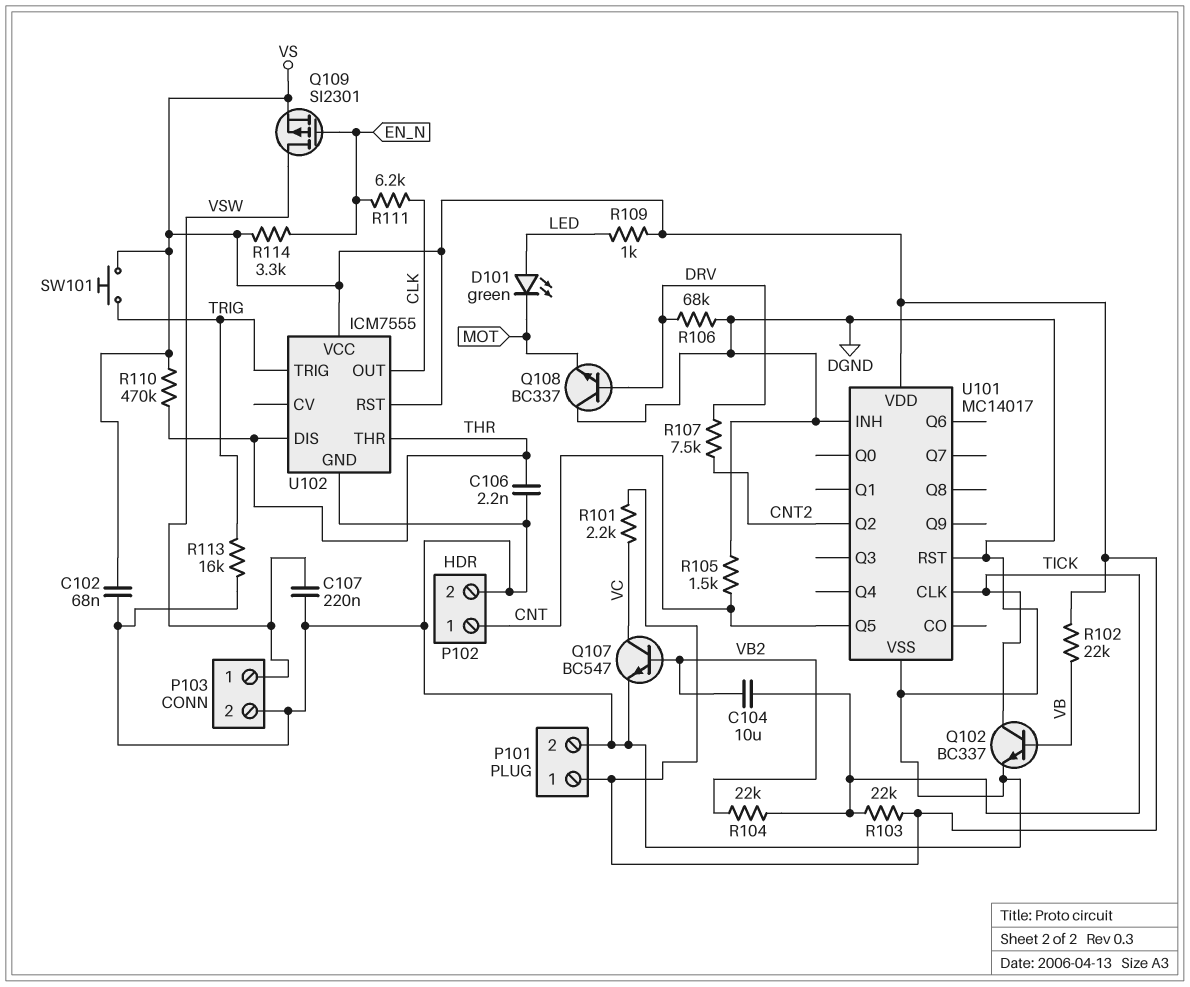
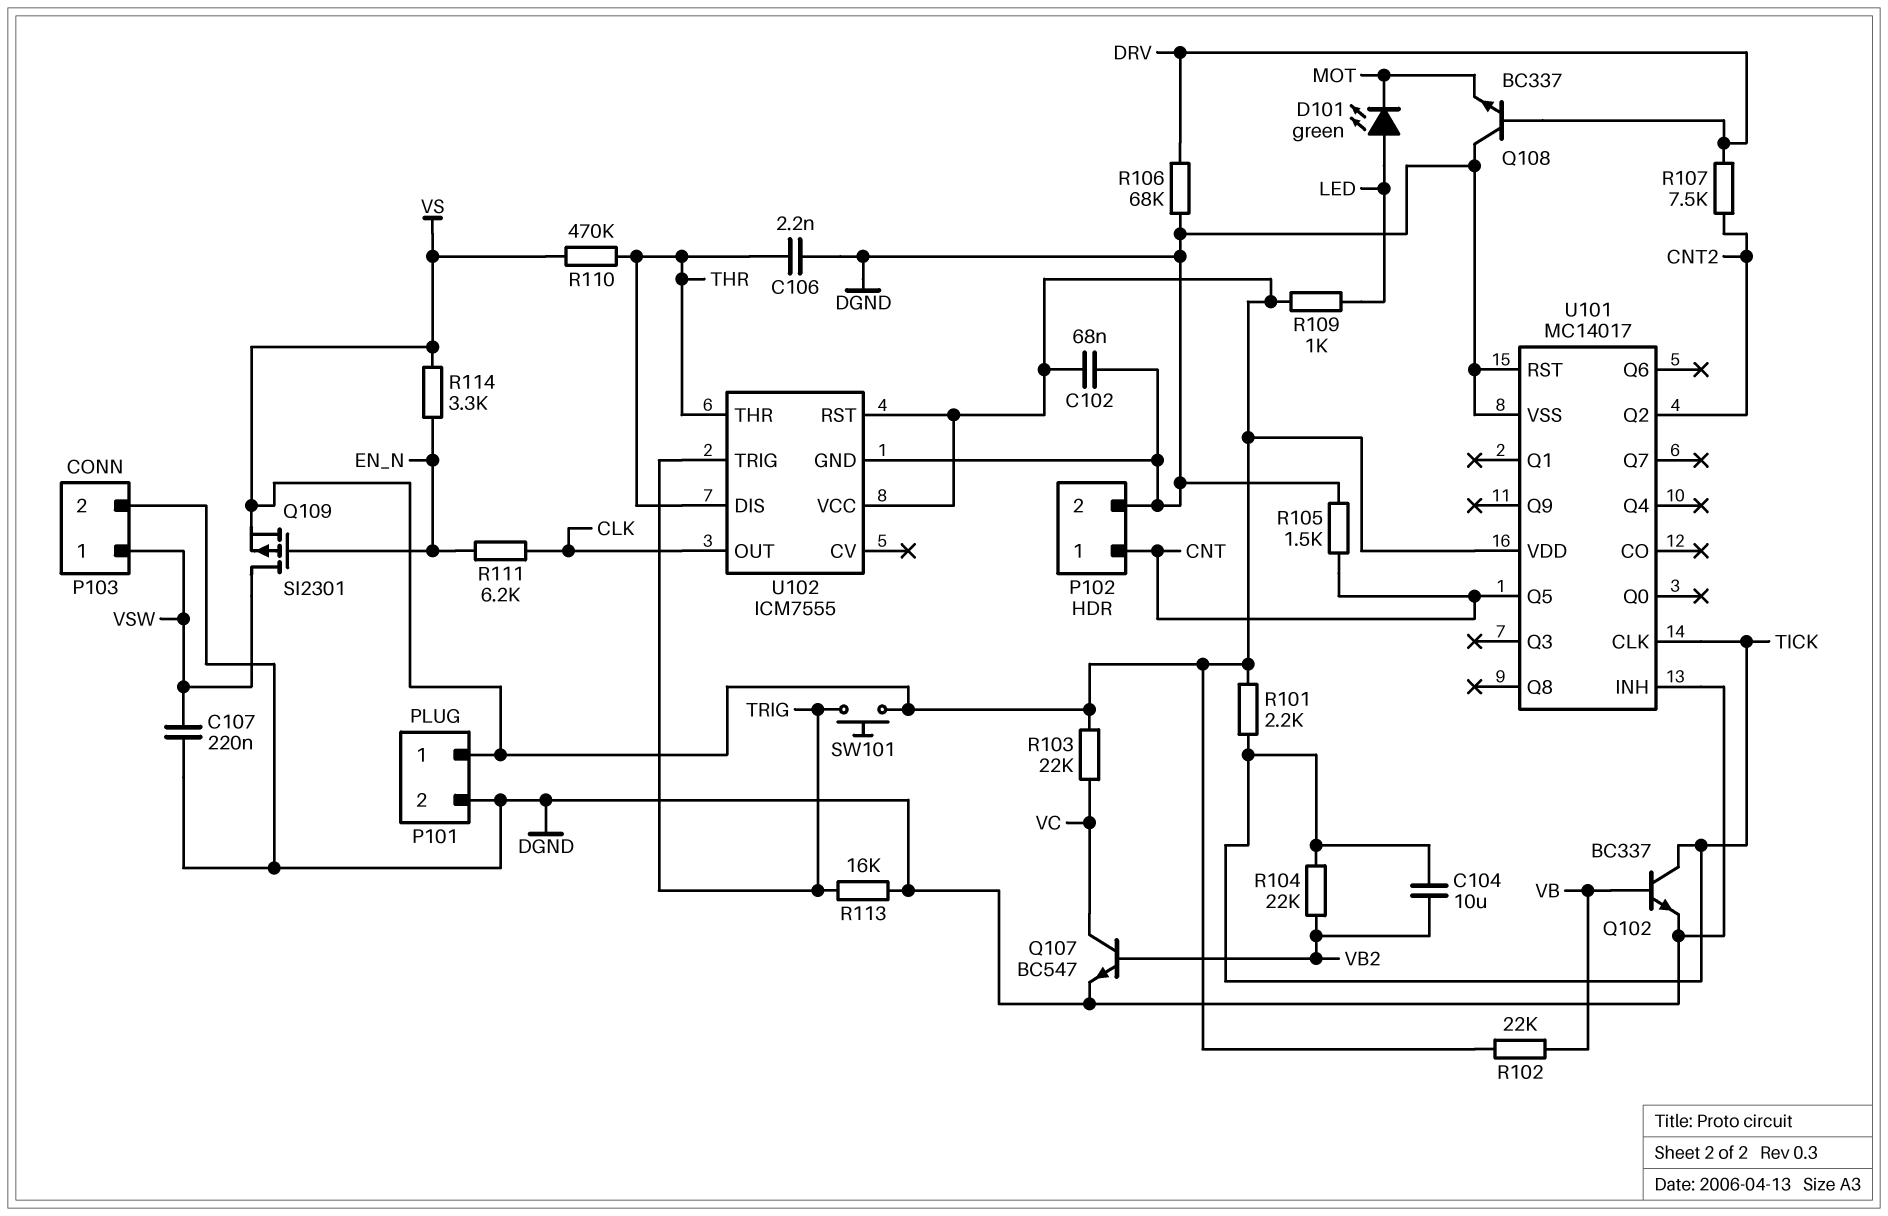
R101: 2.2k (VC, VS) -> 2.2k (TICK, VS)
R103: 22k (TICK, VS) -> 22k (VC, VS)

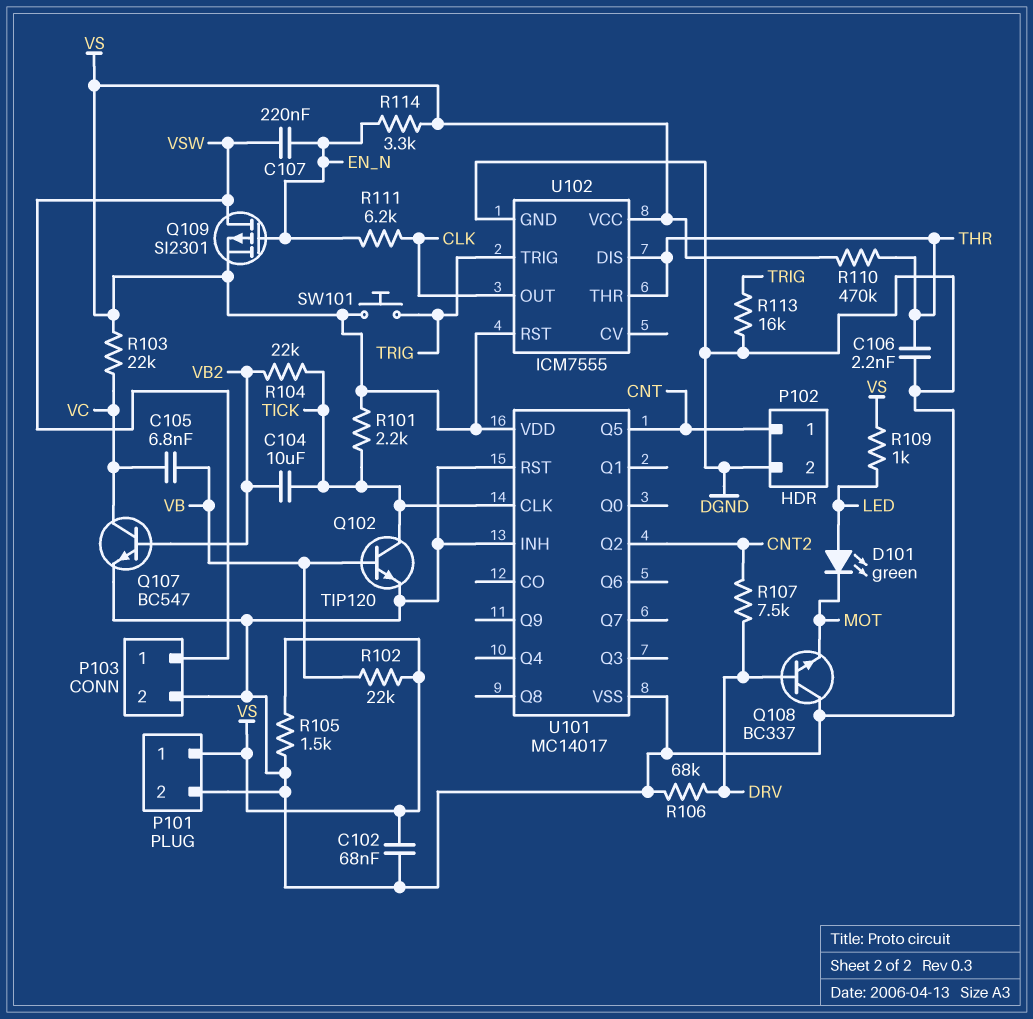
C105: none -> 6.8nF (VB, VC)
C107: 220nF (DGND, VSW) -> 220nF (EN_N, VSW)
Q102: NPN BC337 (B VB, C TICK, E DGND) -> NPN TIP120 (B VB, C TICK, E DGND)
R105: 1.5k (CNT, DGND) -> 1.5k (DGND, VS)

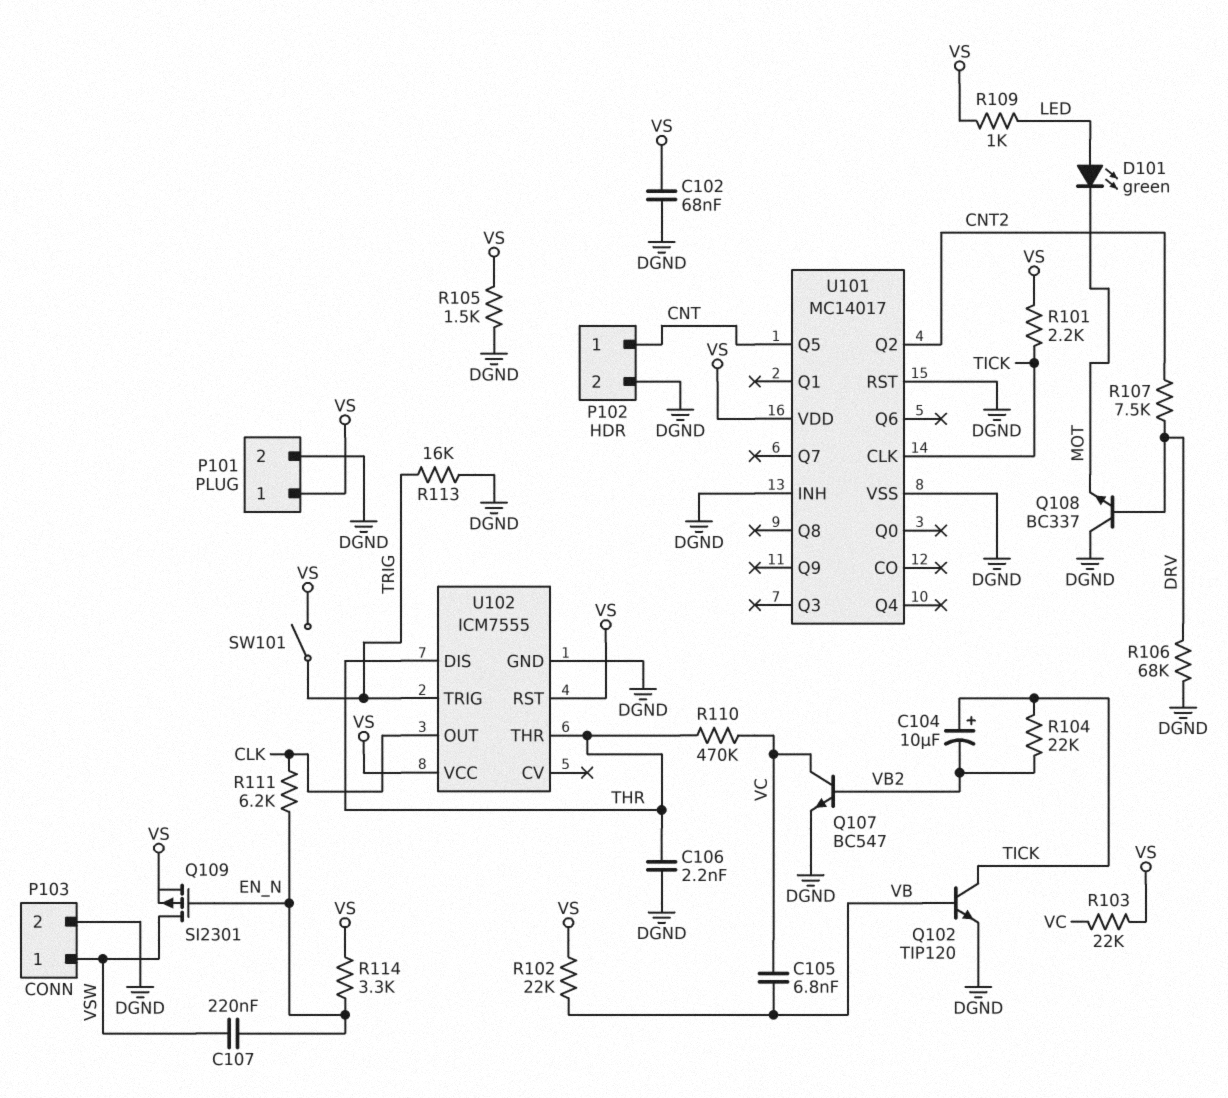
C104: 10uF (TICK, VB2) -> 10uF (plus TICK, minus VB2)
R110: 470k (THR, VS) -> 470k (THR, VC)
SW101: button (TRIG, VS) -> switch (TRIG, VS)

